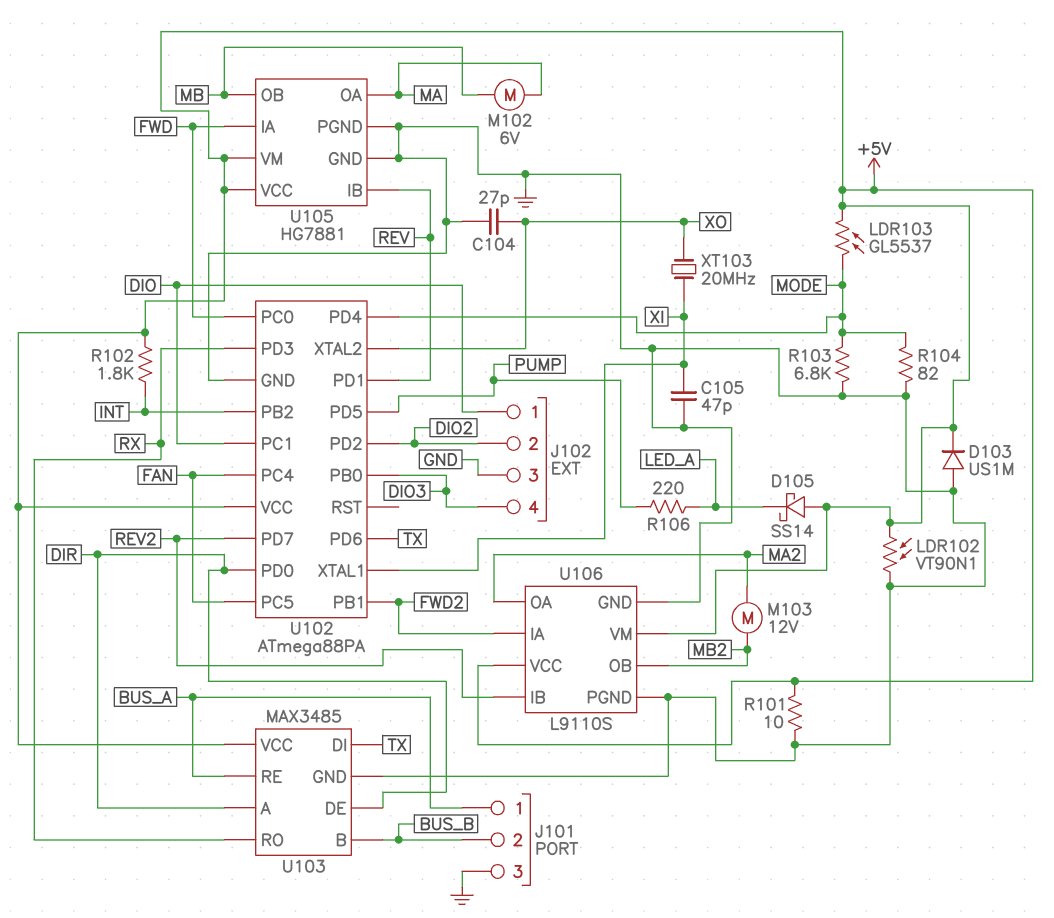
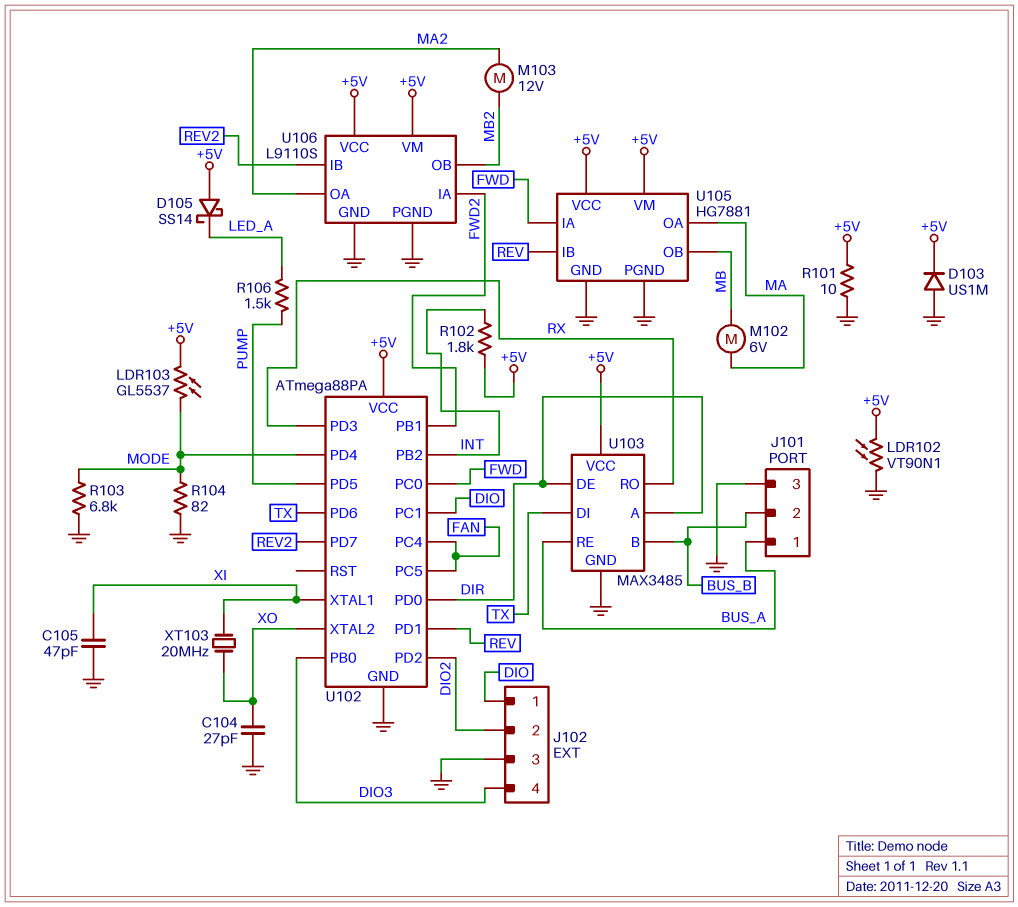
R106: 220 (LED_A, PUMP) -> 1.5k (LED_A, PUMP)

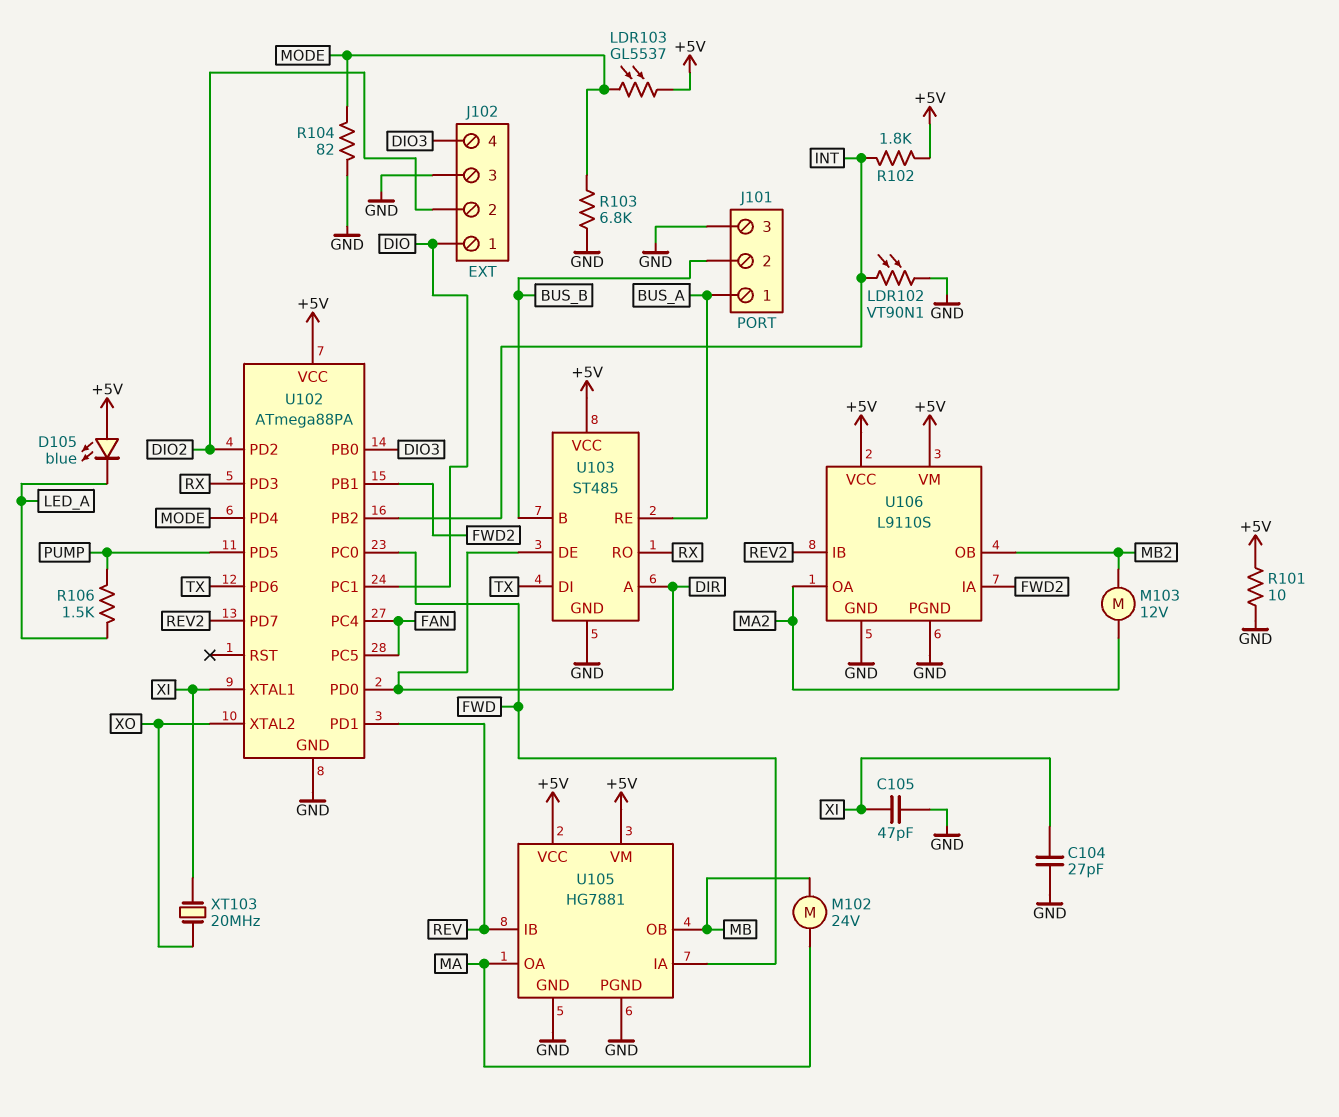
C104: 27pF (GND, XO) -> 27pF (GND, XI)
D103: diode US1M (A GND, K +5V) -> none
D105: schottky SS14 (A +5V, K LED_A) -> LED blue (A +5V, K LED_A)
LDR102: VT90N1 (+5V, GND) -> VT90N1 (GND, INT)
M102: motor 6V (MA, MB) -> motor 24V (MA, MB)
U103: MAX3485 -> ST485

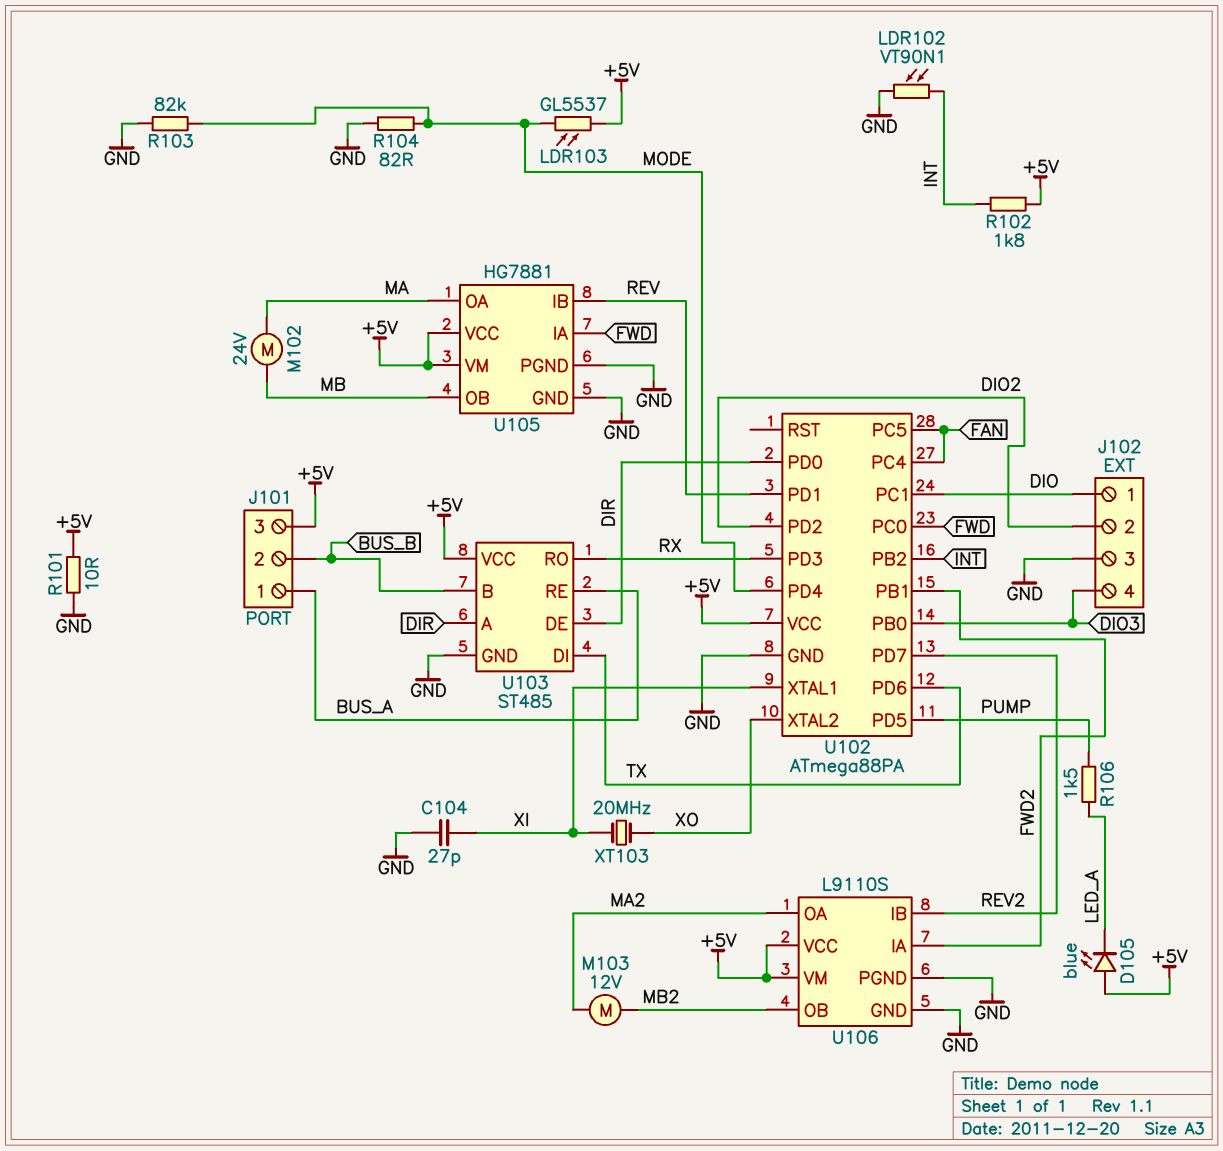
C105: 47pF (GND, XI) -> none
J101 pin 3: GND -> +5V
R103: 6.8k (GND, MODE) -> 82k (GND, MODE)

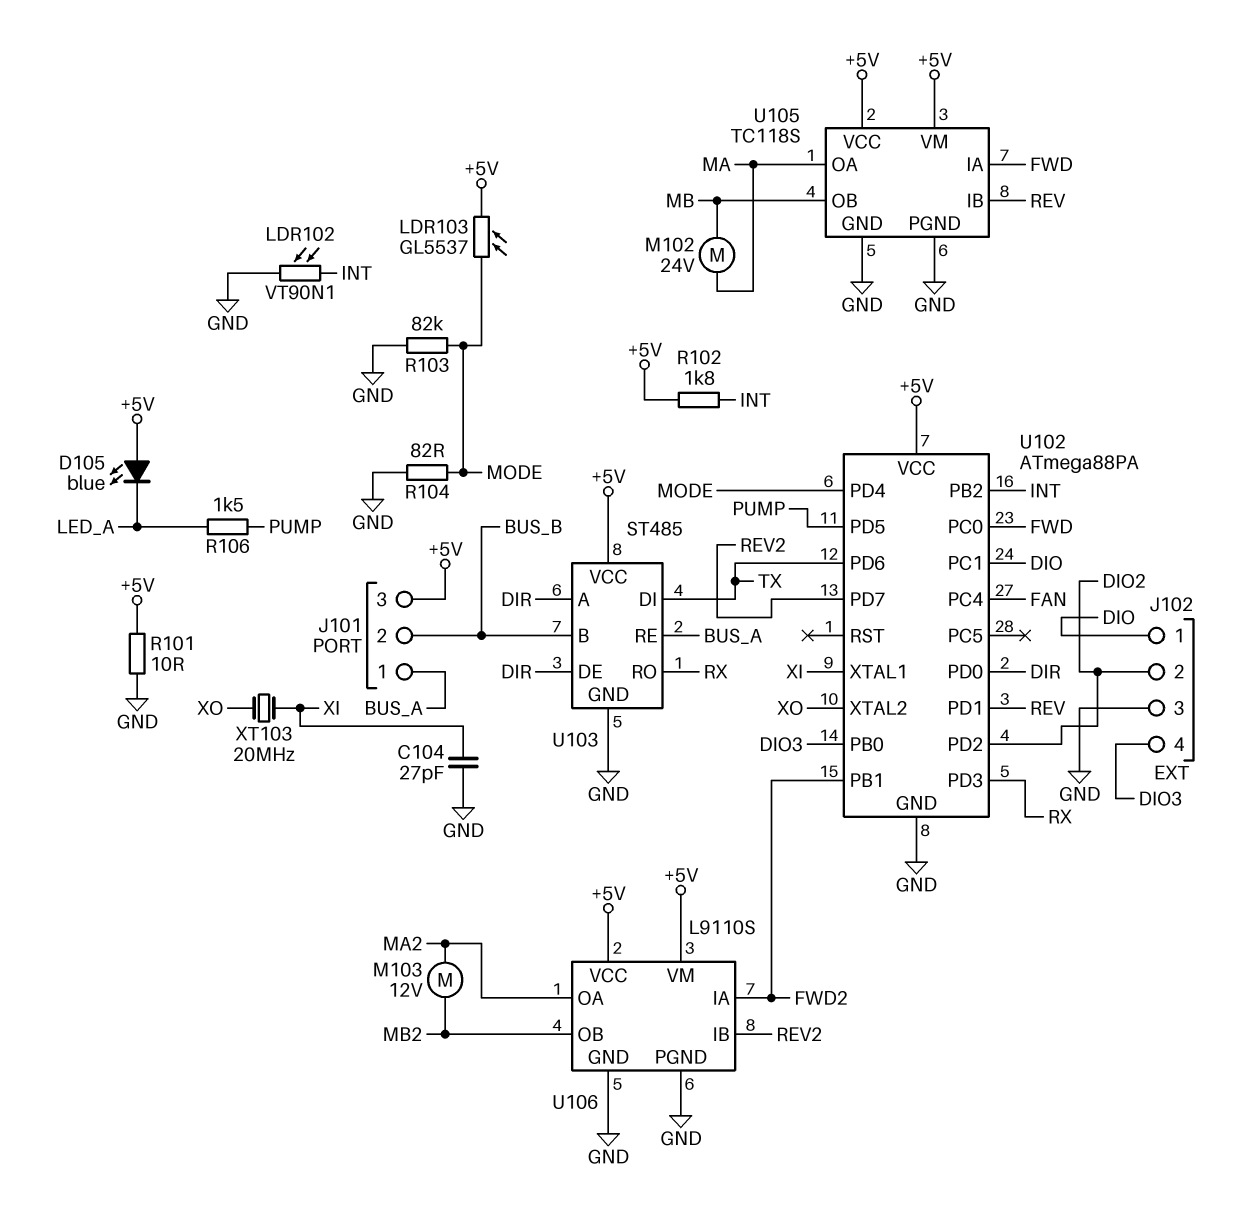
U102 pin PC5: FAN -> none
U105: HG7881 -> TC118S

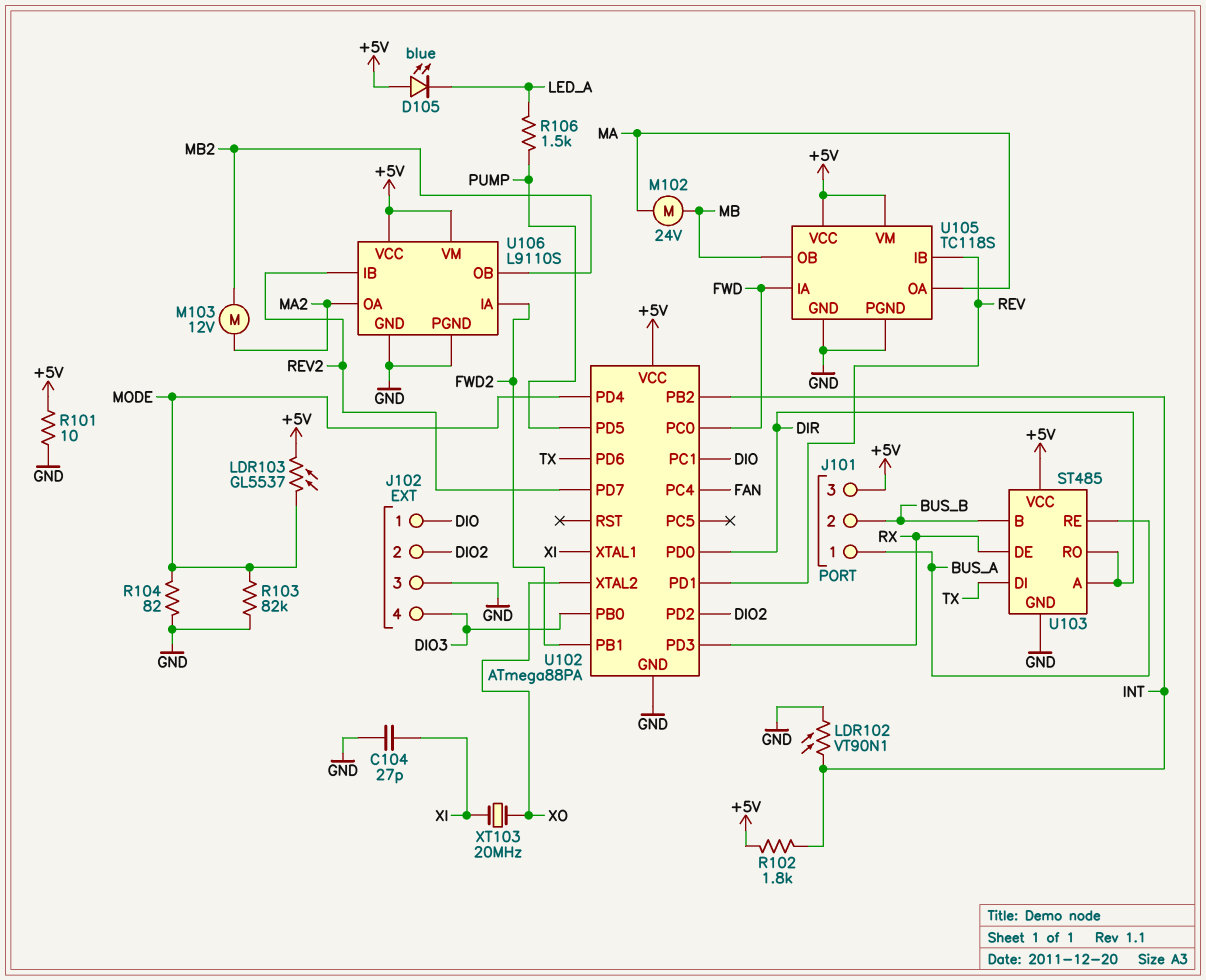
U103 pin DE: DIR -> RX
U103 pin RO: RX -> DIR

